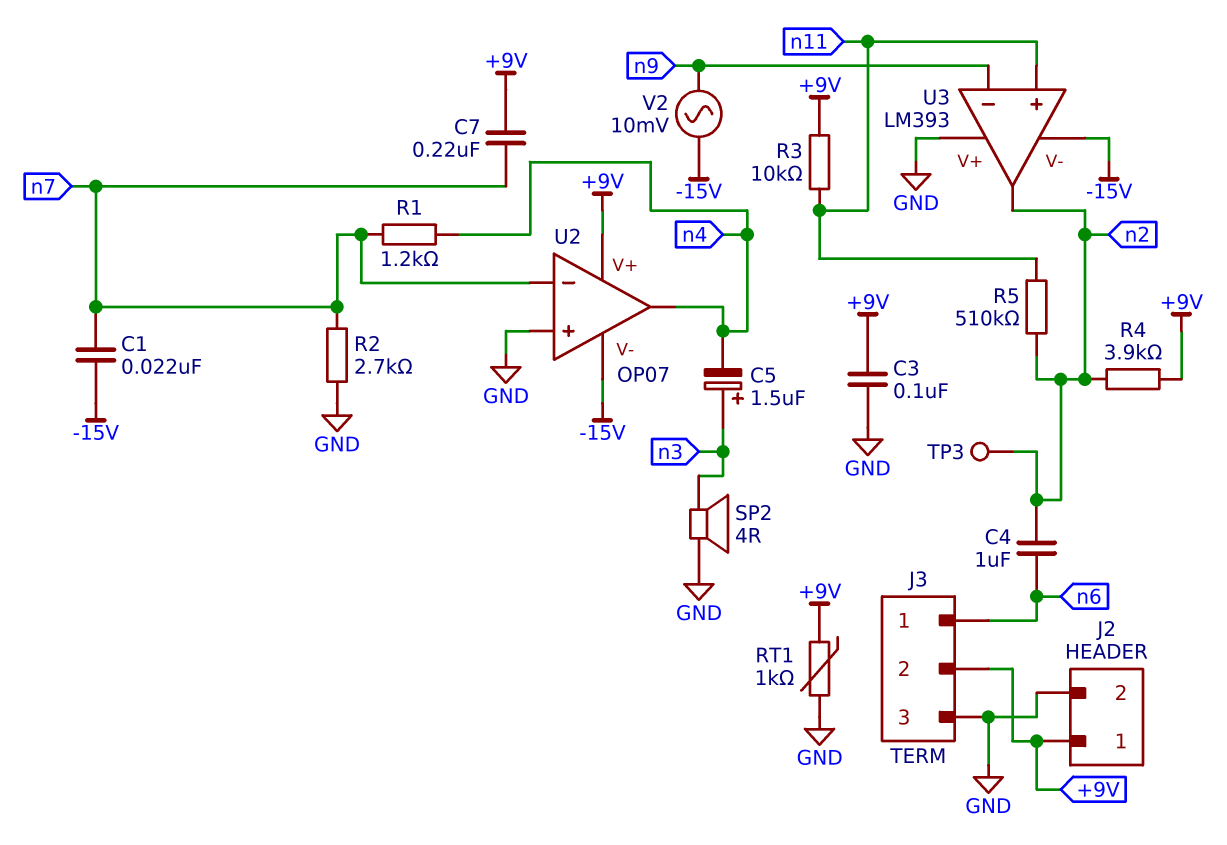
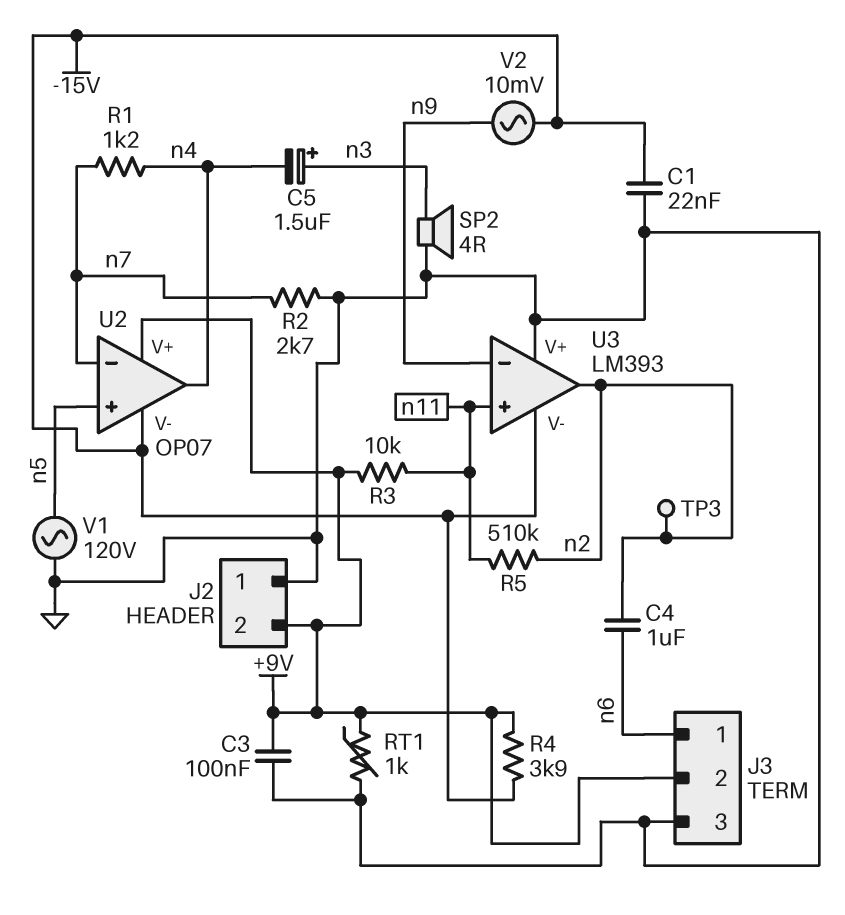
C1: 22nF (-15V, n7) -> 22nF (-15V, GND)
C7: 220nF (+9V, n7) -> none
J2 pin 1: +9V -> GND
J2 pin 2: GND -> +9V
R4: 3.9k (+9V, n2) -> 3.9k (+9V, -15V)
U2 pin in+: GND -> n5
V1: none -> AC 120V (GND, n5)

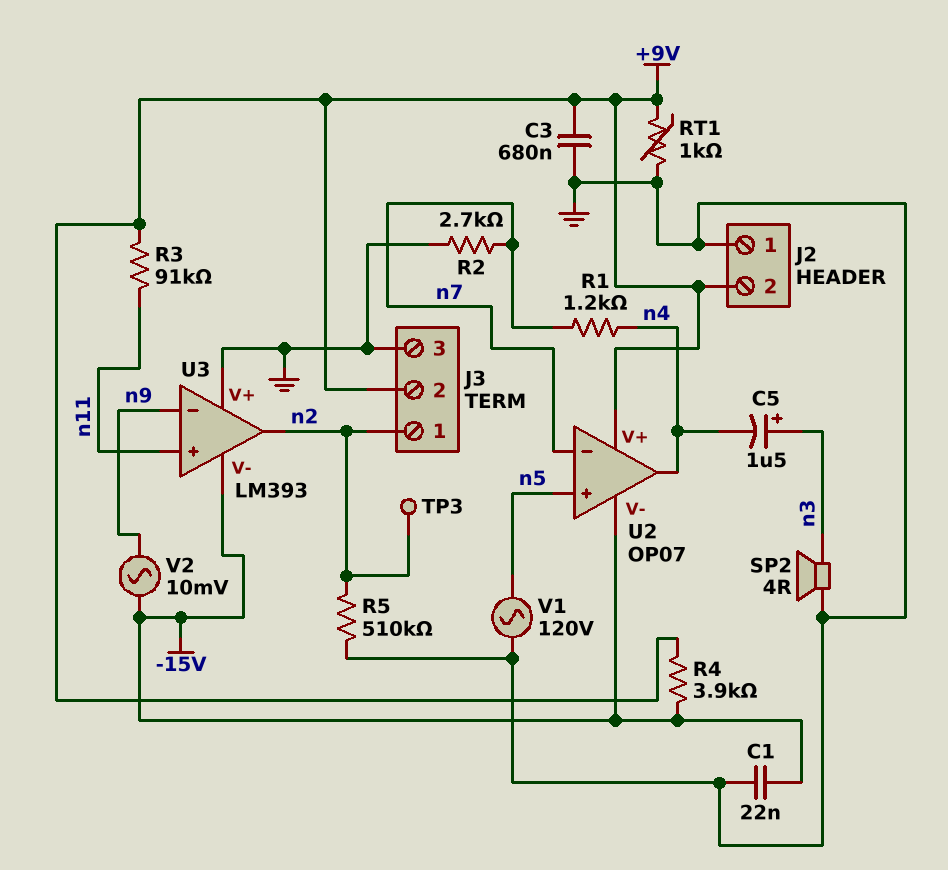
C3: 100nF (+9V, GND) -> 680nF (+9V, GND)
C4: 1uF (n2, n6) -> none
J3 pin 1: n6 -> n2
R3: 10k (+9V, n11) -> 91k (+9V, n11)
R5: 510k (n2, n11) -> 510k (GND, n2)

